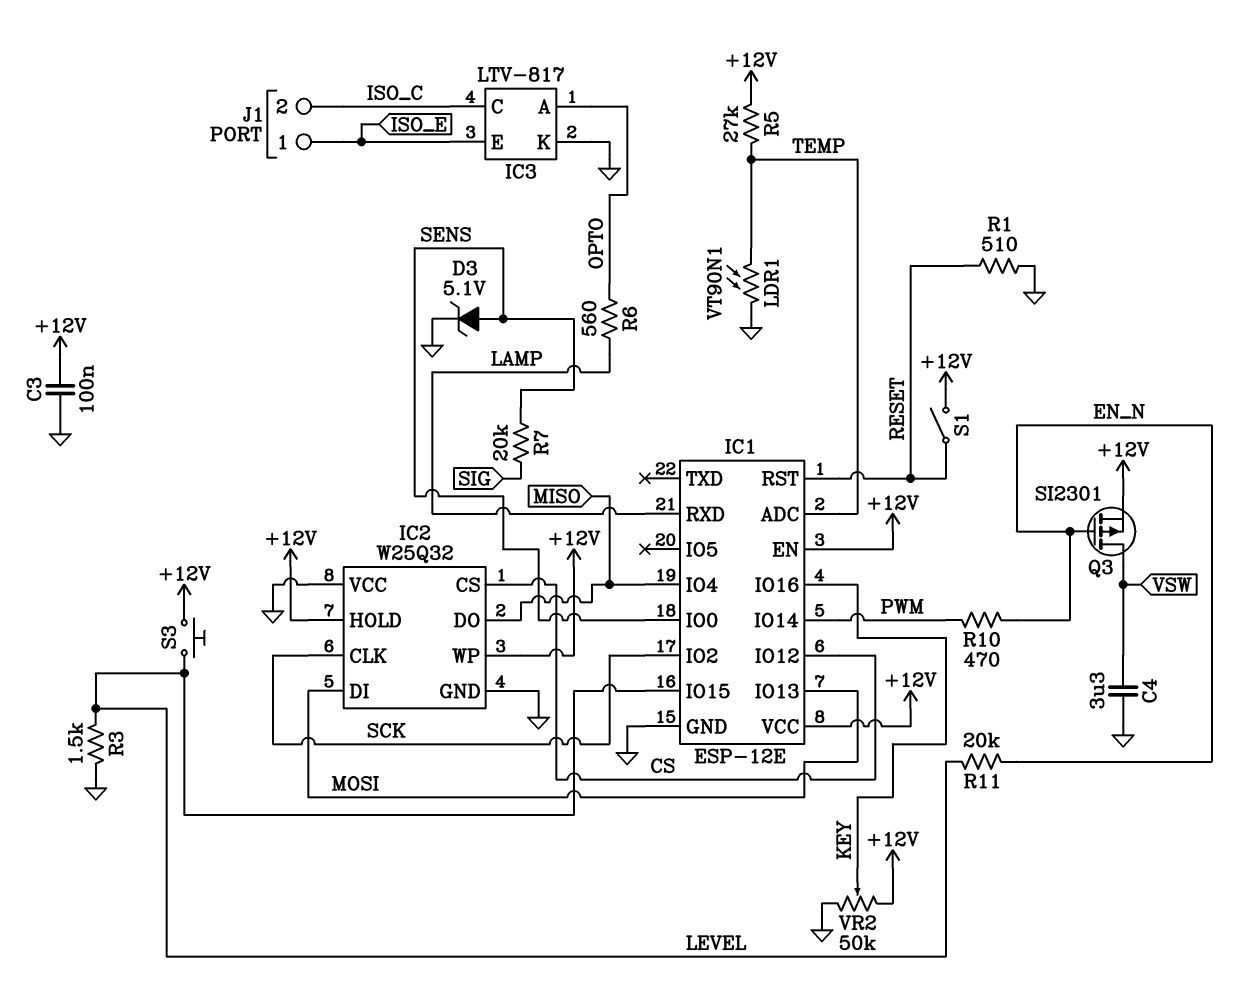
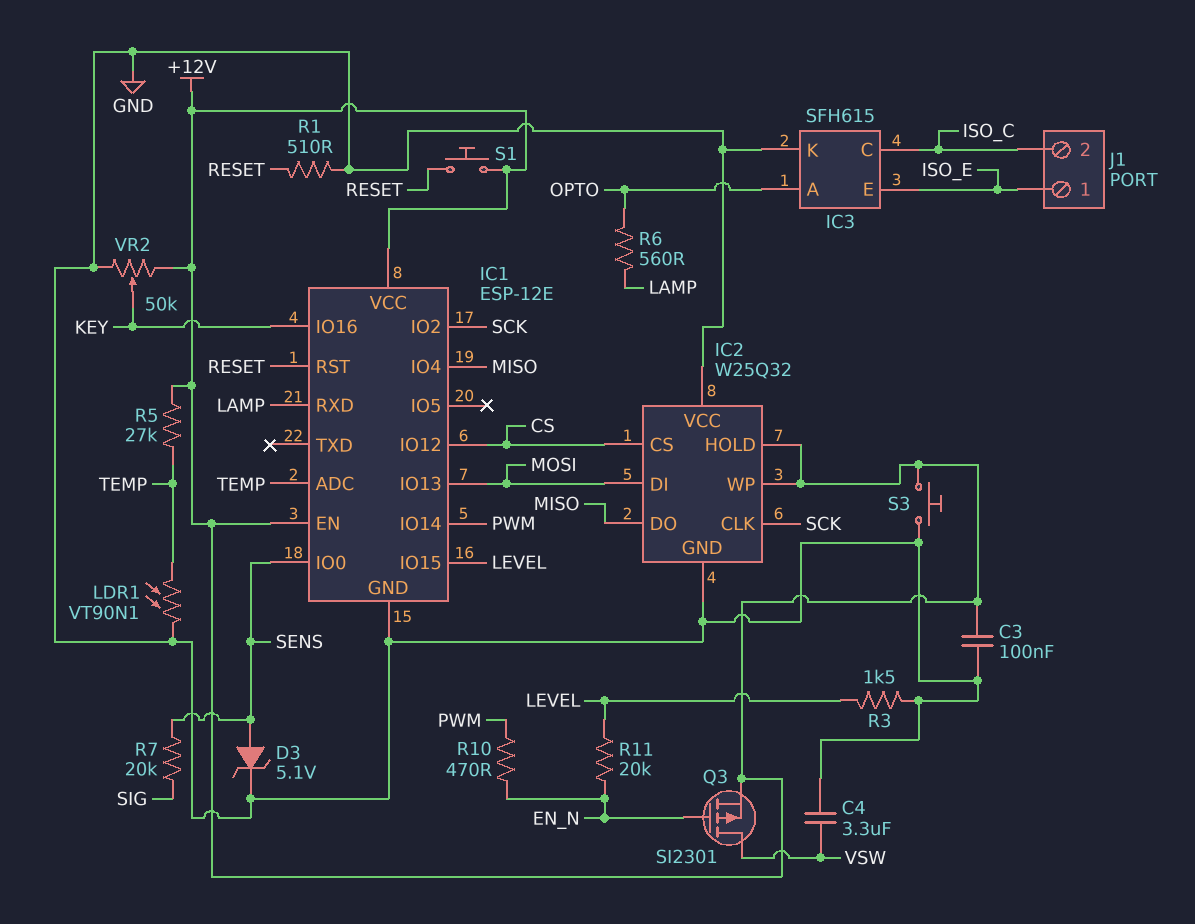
IC3: LTV-817 -> SFH615
S1: switch (+12V, RESET) -> button (+12V, RESET)
S3: button (+12V, LEVEL) -> button (+12V, GND)

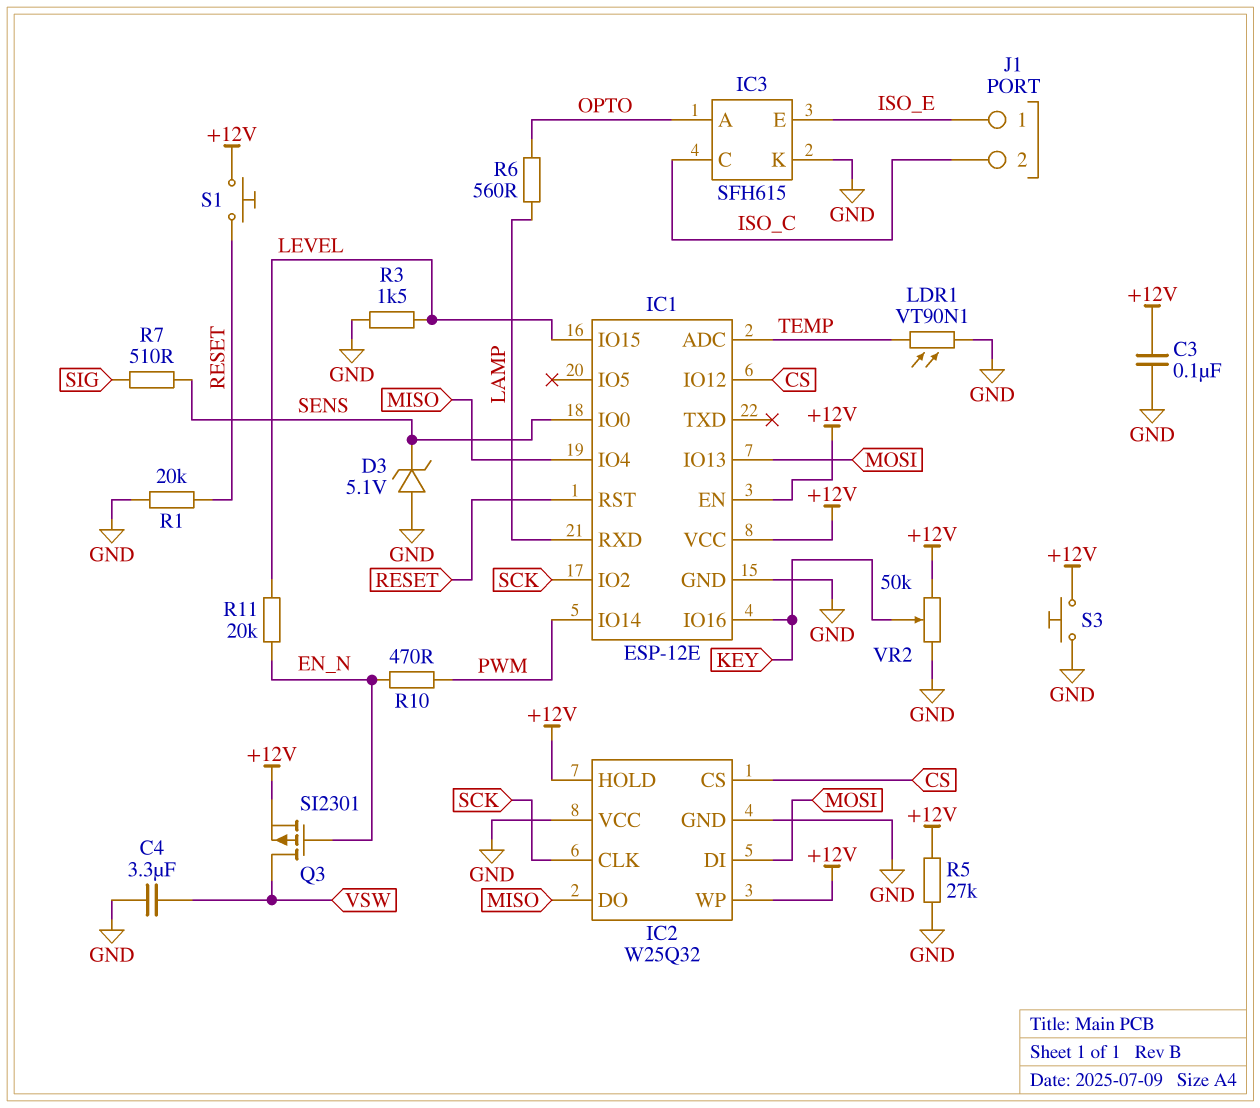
D3: zener 5.1V (A SENS, K GND) -> zener 5.1V (A GND, K SENS)
R1: 510 (GND, RESET) -> 20k (GND, RESET)
R5: 27k (+12V, TEMP) -> 27k (+12V, GND)
R7: 20k (SENS, SIG) -> 510 (SENS, SIG)

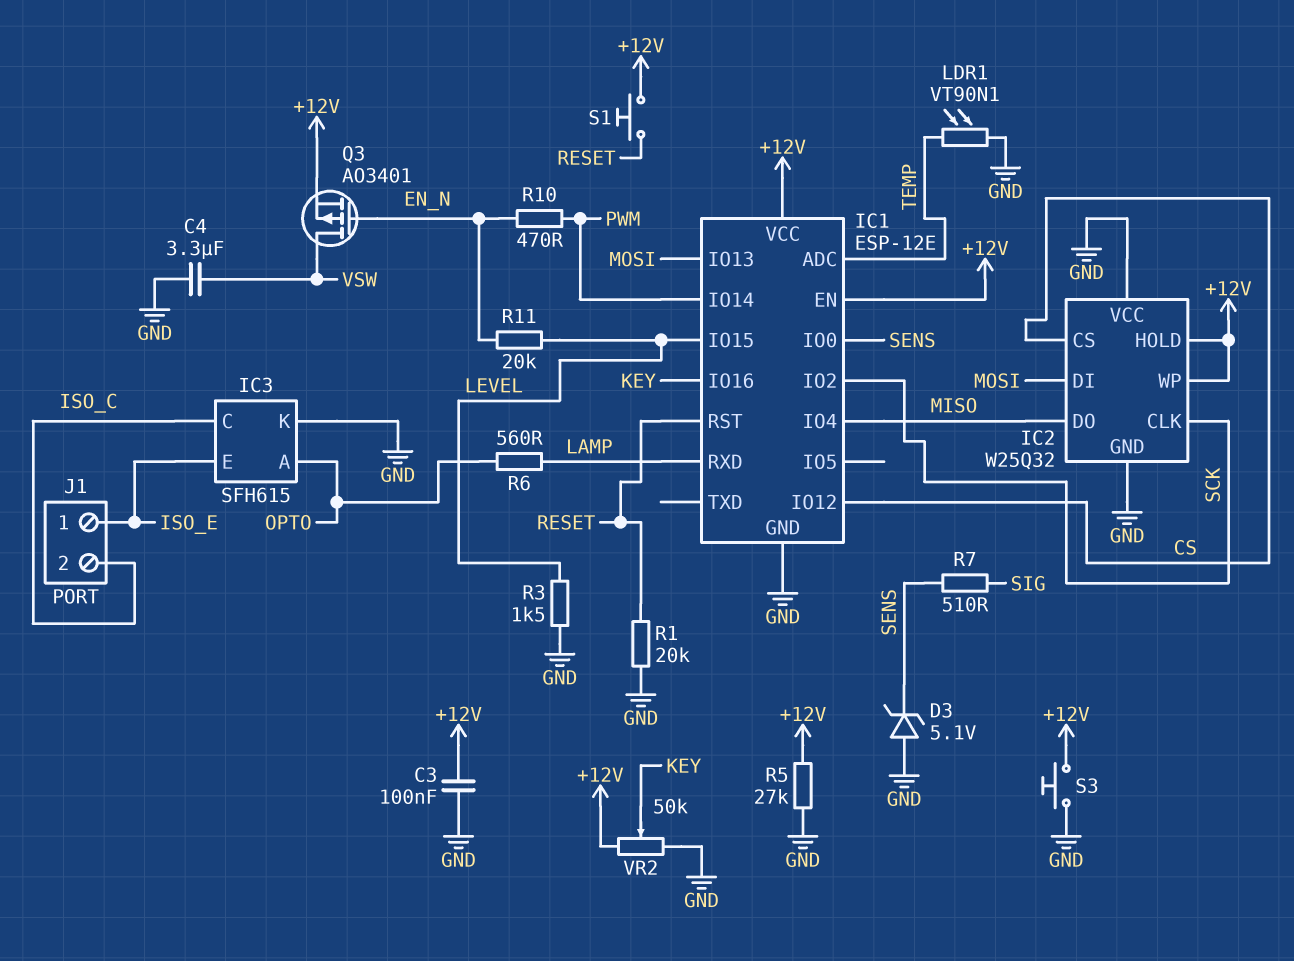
Q3: PMOS SI2301 (G EN_N, D VSW, S +12V) -> PMOS AO3401 (G EN_N, D VSW, S +12V)

